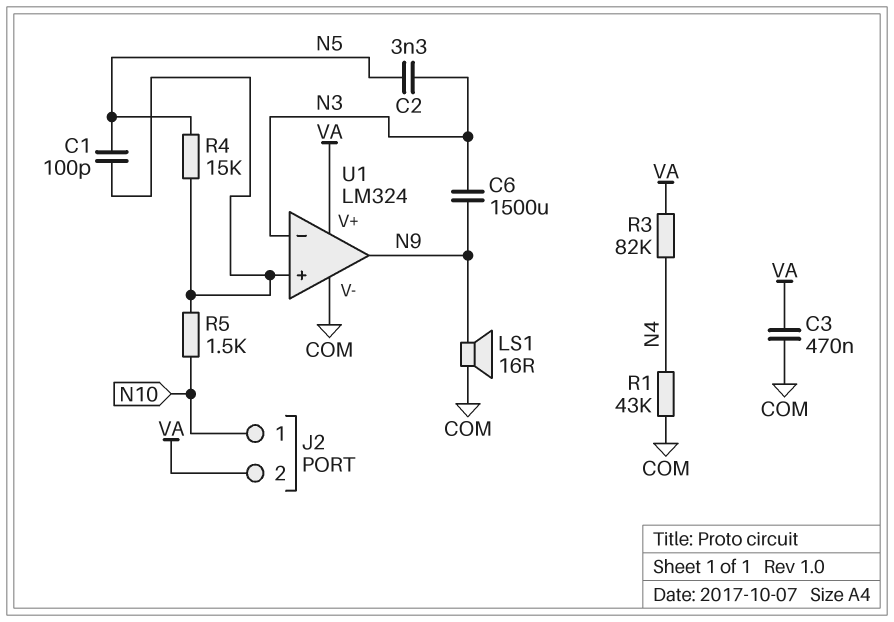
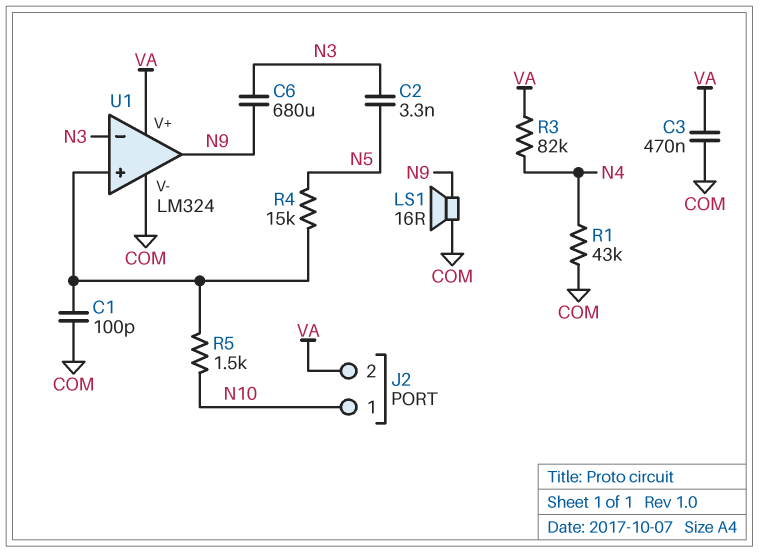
C1: 100pF (N5, U1/in+) -> 100pF (COM, U1/in+)
C6: 1500uF (N3, N9) -> 680uF (N3, N9)

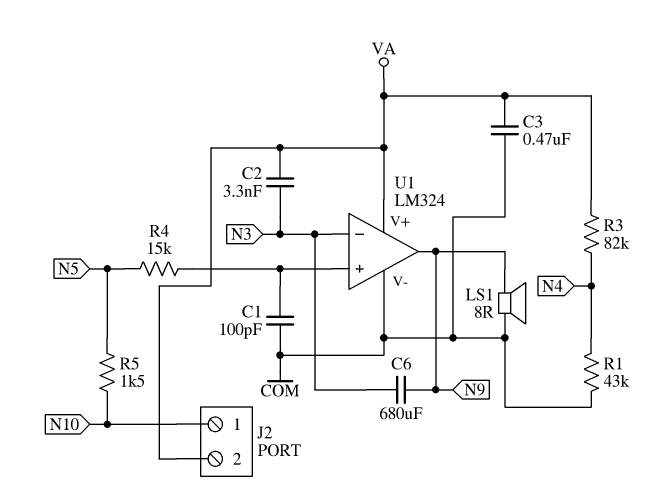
C2: 3.3nF (N3, N5) -> 3.3nF (N3, VA)
LS1: speaker 16R (COM, N9) -> speaker 8R (COM, N9)
R5: 1.5k (N10, U1/in+) -> 1.5k (N5, N10)

